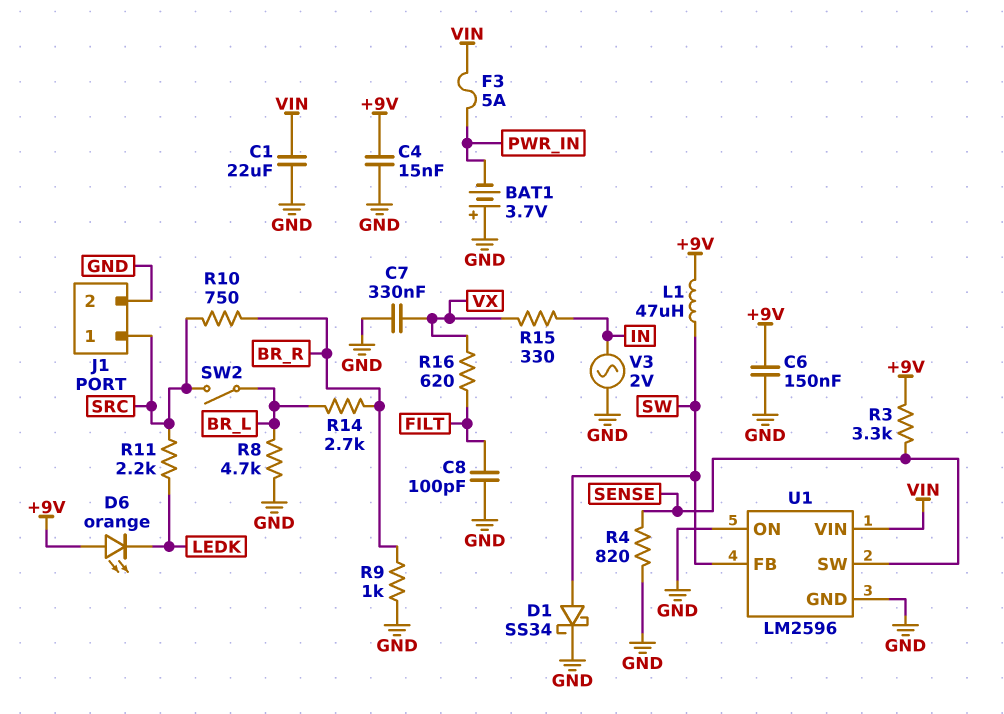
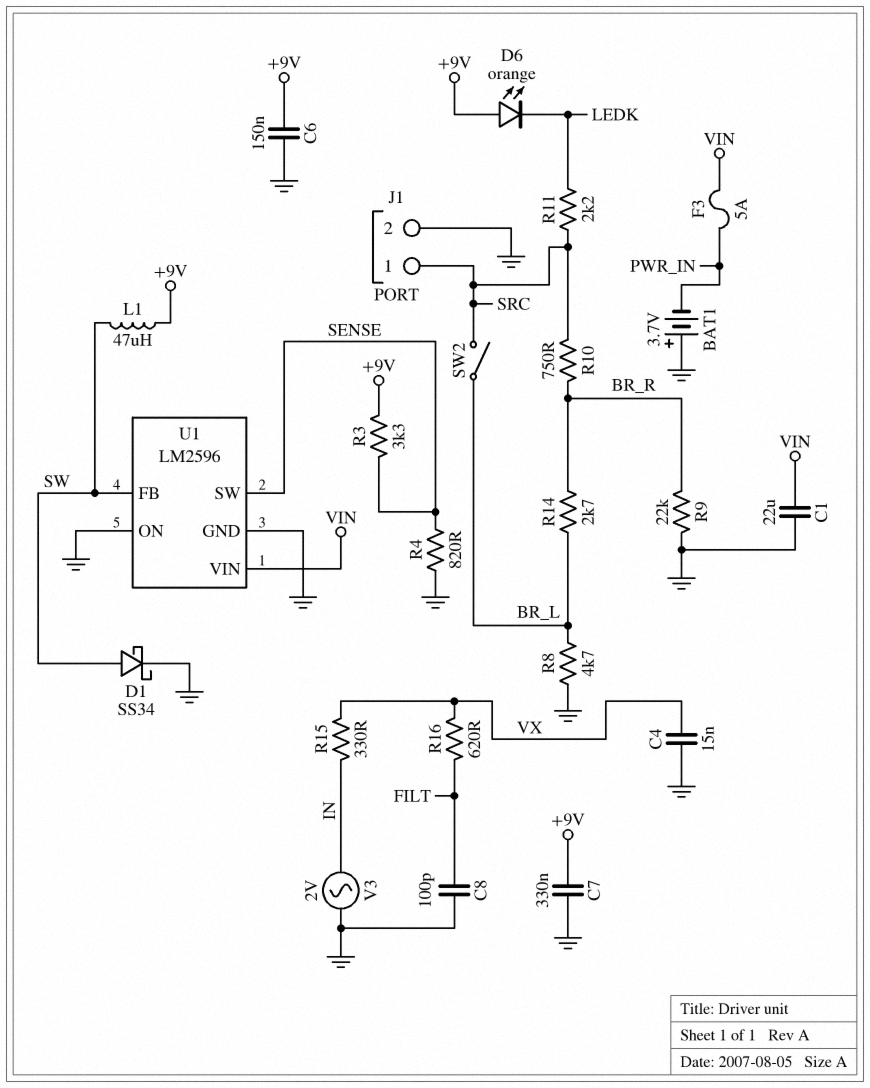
C4: 15nF (+9V, GND) -> 15nF (GND, VX)
C7: 330nF (GND, VX) -> 330nF (+9V, GND)
R9: 1k (BR_R, GND) -> 22k (BR_R, GND)

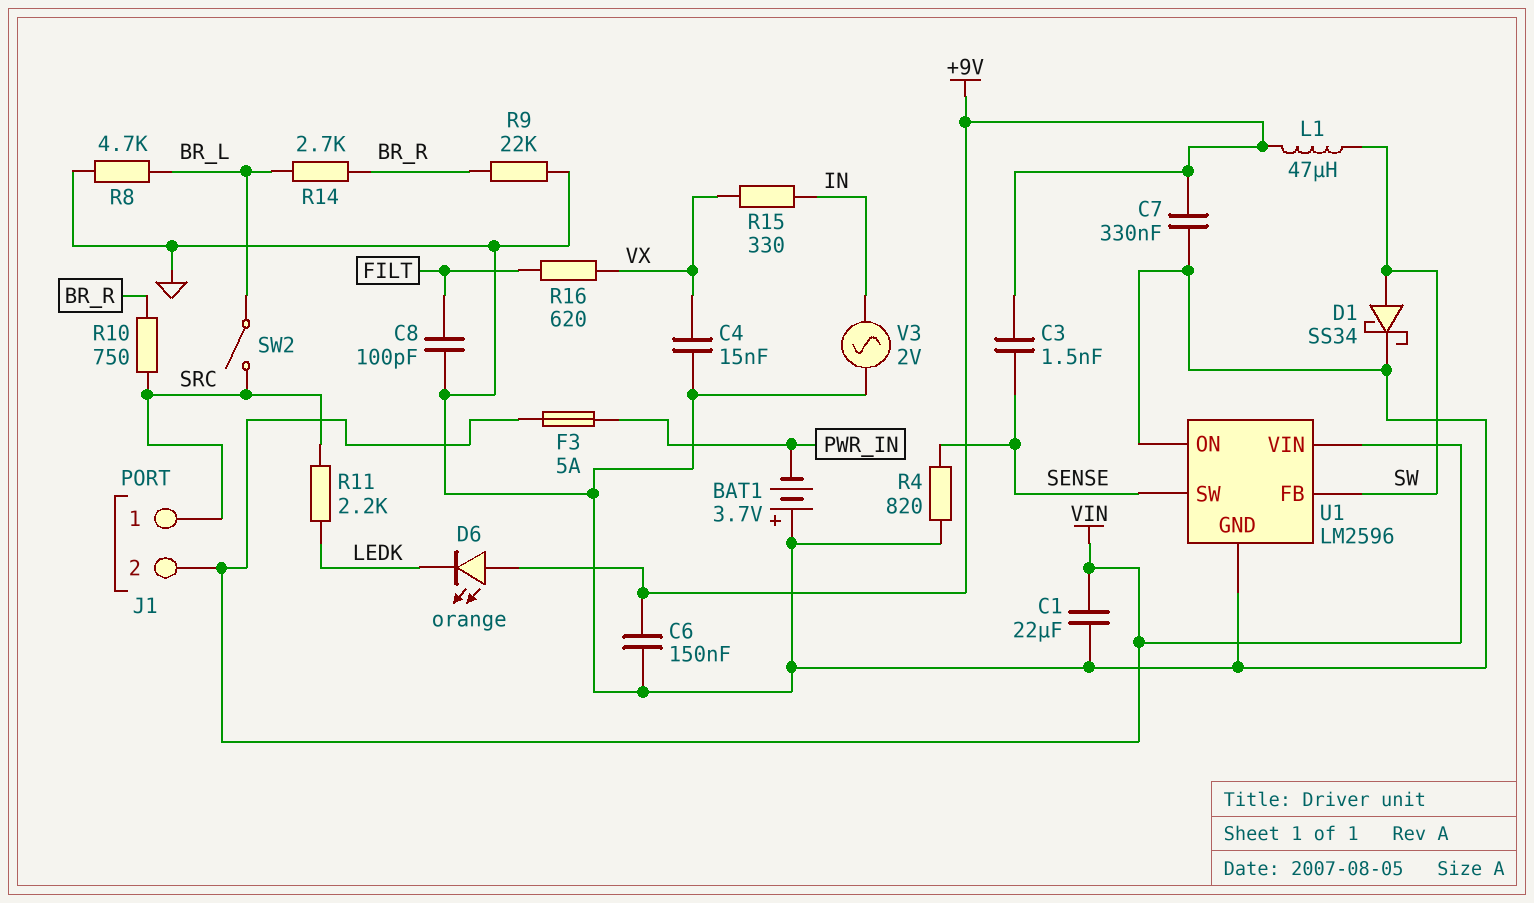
C3: none -> 1.5nF (+9V, SENSE)
J1 pin 2: GND -> VIN
R3: 3.3k (+9V, SENSE) -> none

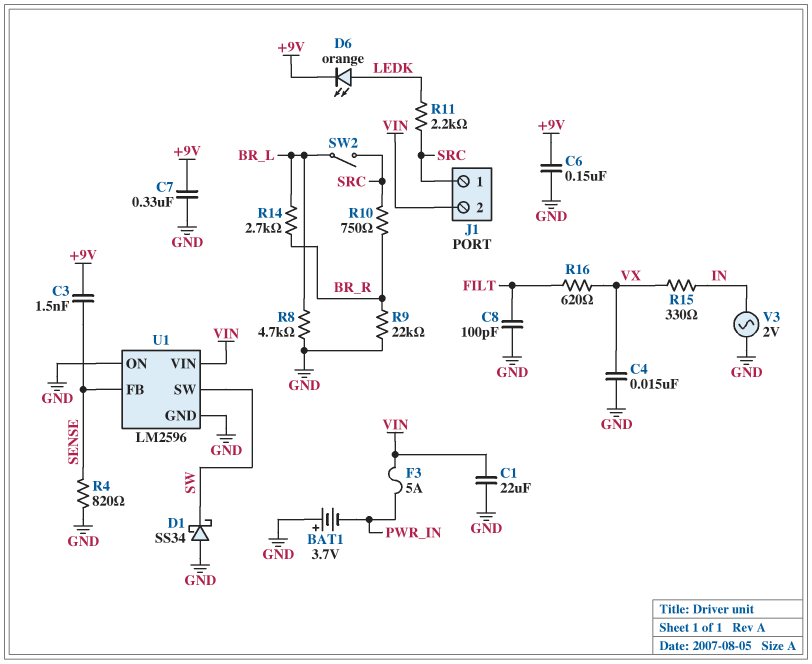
D1: schottky SS34 (A SW, K GND) -> schottky SS34 (A GND, K SW)
D6: LED orange (A +9V, K LEDK) -> LED orange (A LEDK, K +9V)
L1: 47uH (+9V, SW) -> none
U1 pin FB: SW -> SENSE
U1 pin SW: SENSE -> SW

